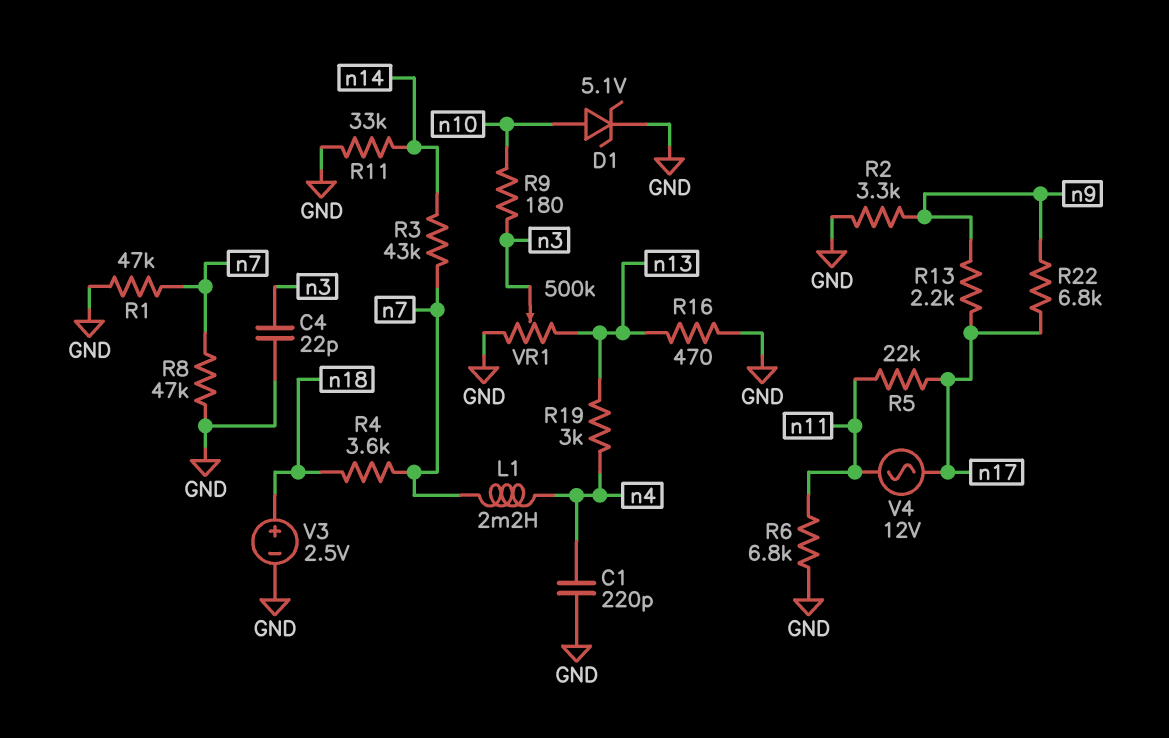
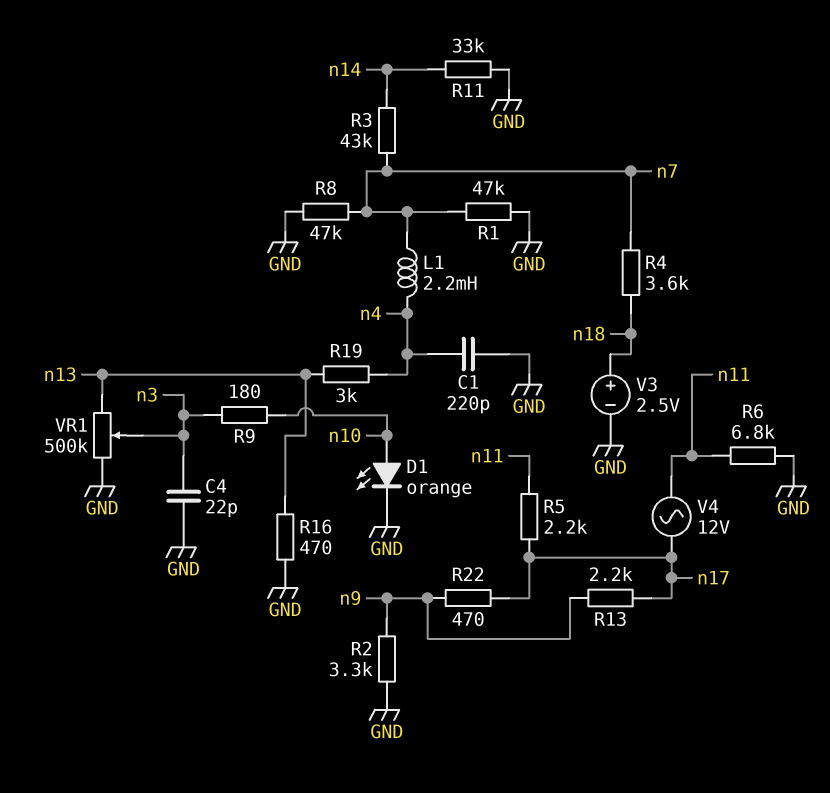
D1: zener 5.1V (A n10, K GND) -> LED orange (A n10, K GND)
R5: 22k (n11, n17) -> 2.2k (n11, n17)
R22: 6.8k (n9, n17) -> 470 (n9, n17)

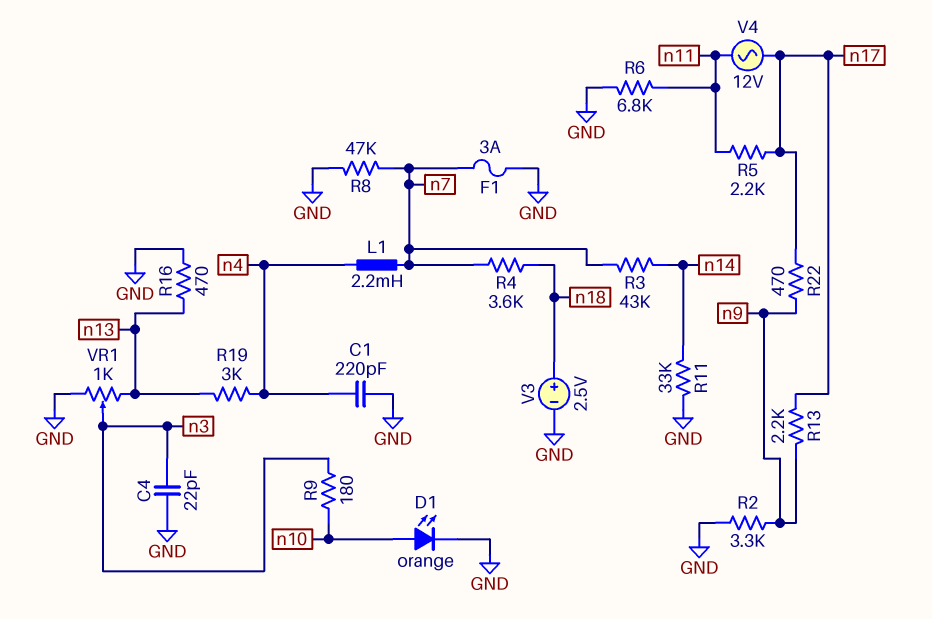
F1: none -> 3A (GND, n7)
R1: 47k (GND, n7) -> none
VR1: 500k (GND, n13, wiper n3) -> 1k (GND, n13, wiper n3)

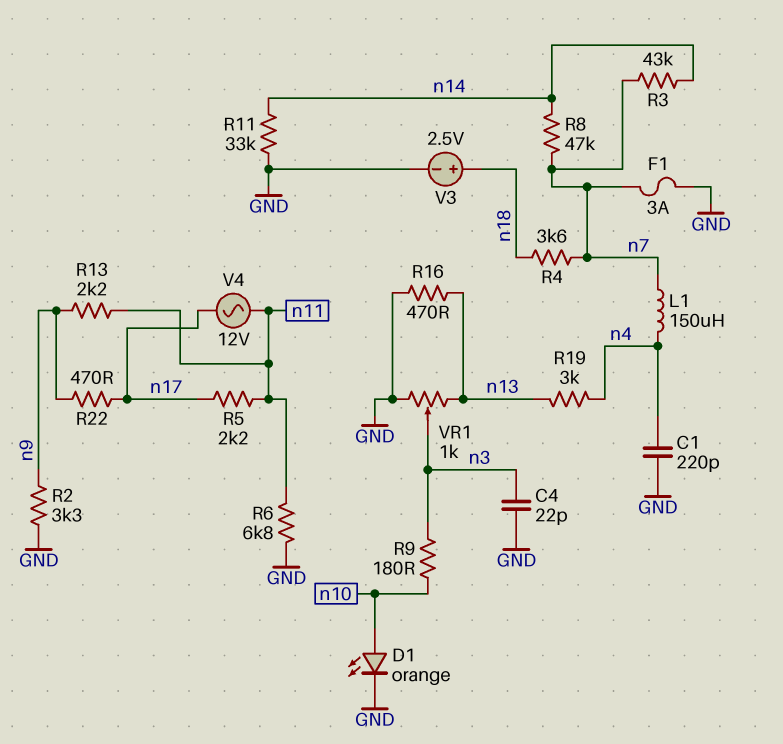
L1: 2.2mH (n4, n7) -> 150uH (n4, n7)
R8: 47k (GND, n7) -> 47k (n7, n14)
R13: 2.2k (n9, n17) -> 2.2k (n9, n11)

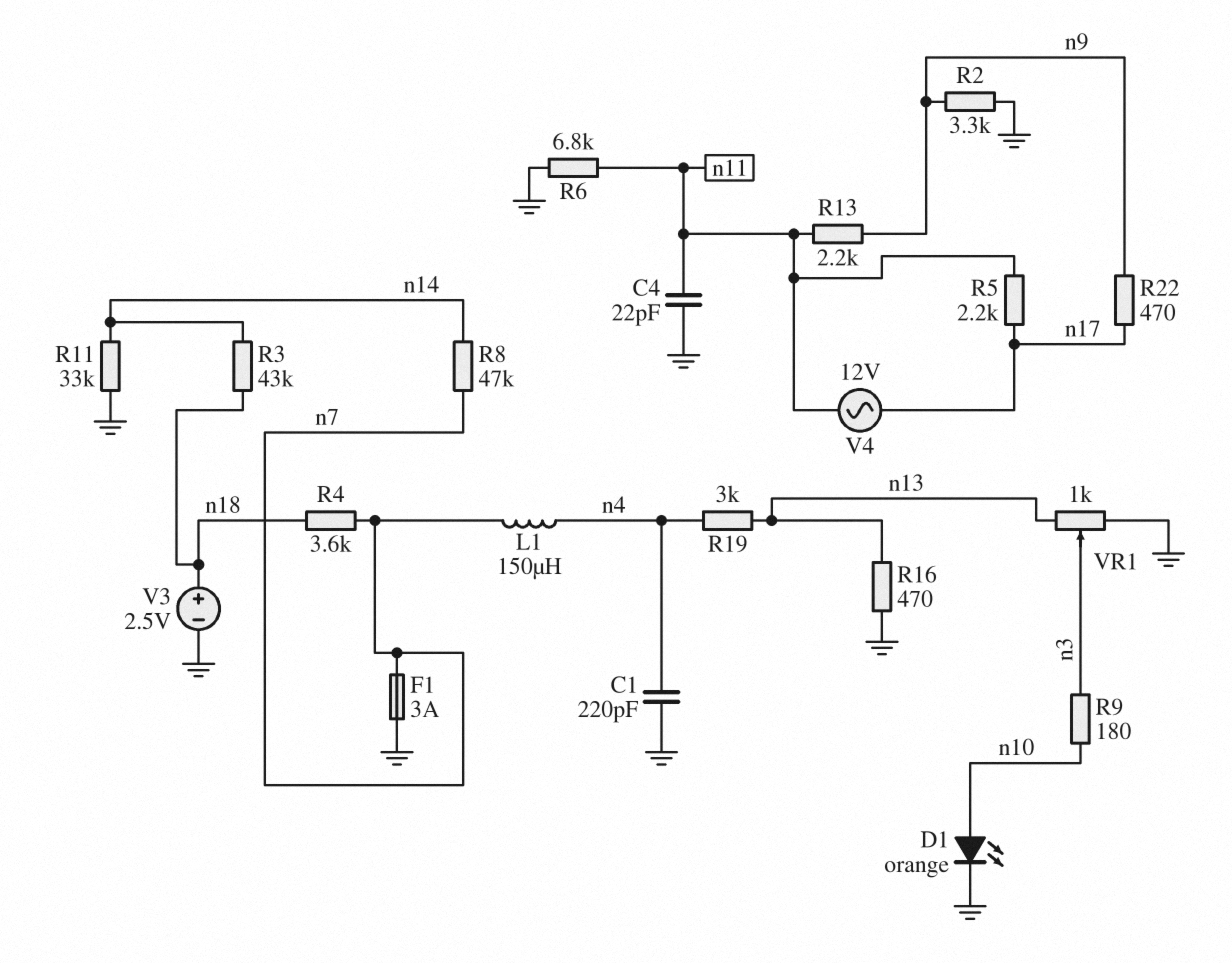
C4: 22pF (GND, n3) -> 22pF (GND, n11)
R3: 43k (n7, n14) -> 43k (n14, n18)

